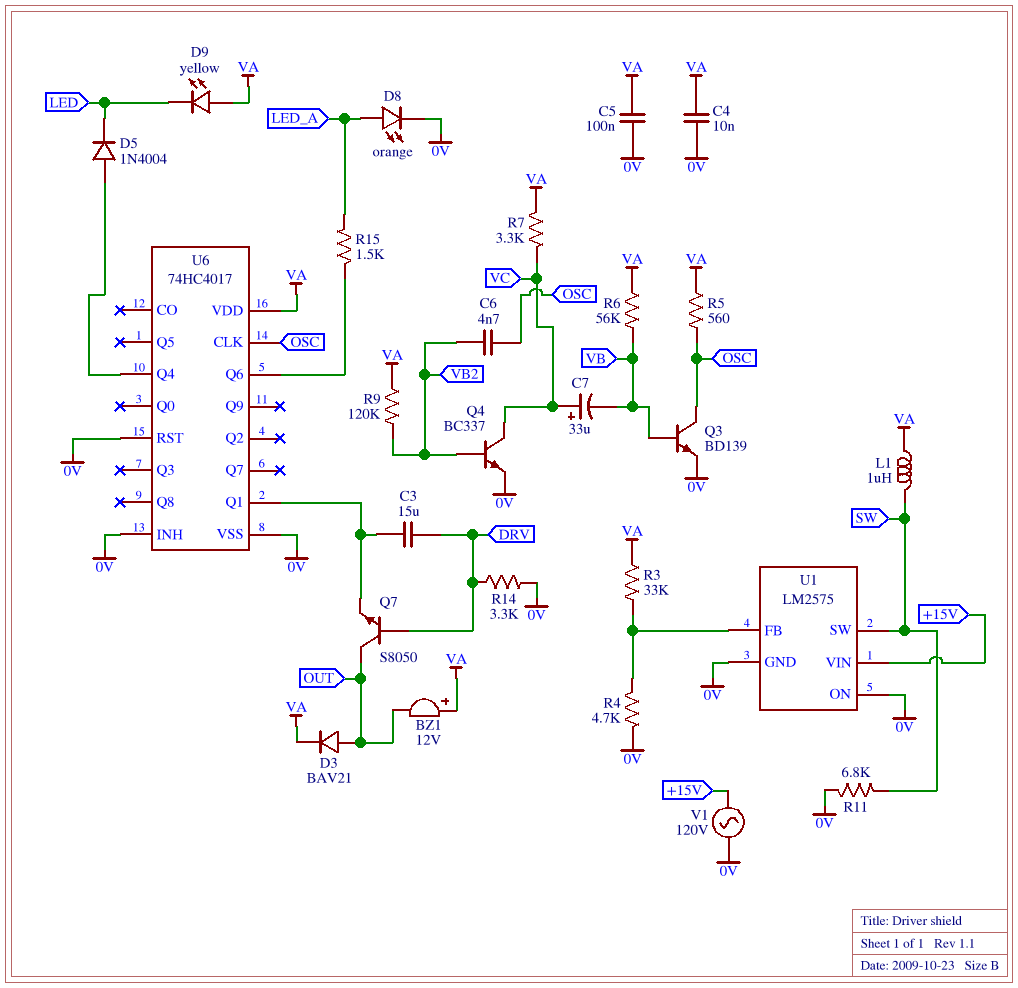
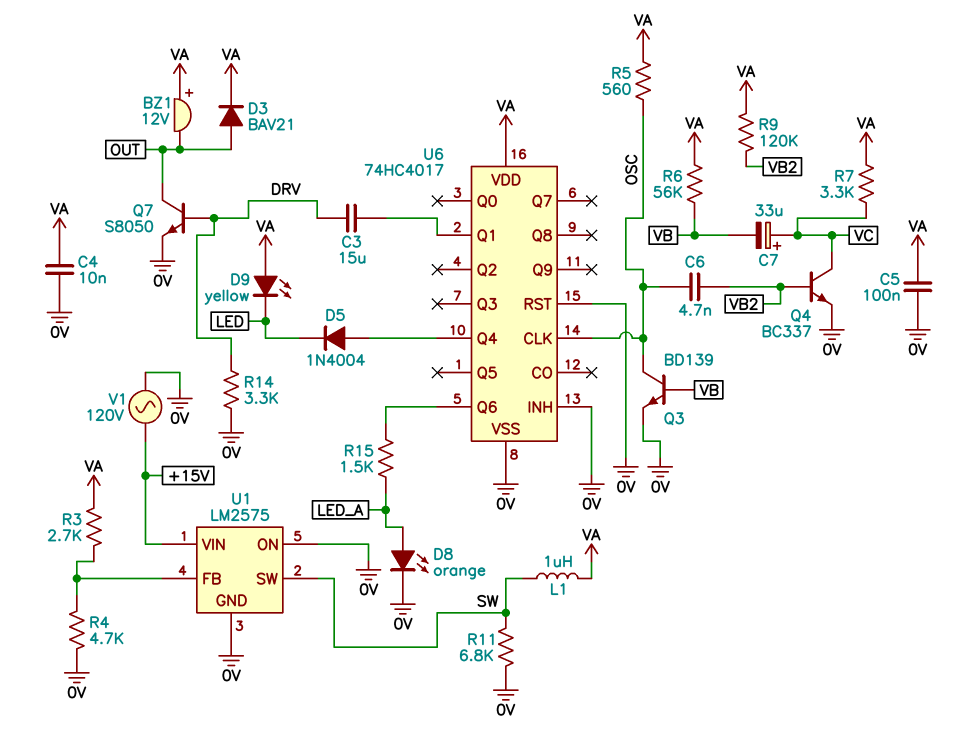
Q7: NPN S8050 (B DRV, C OUT, E U6/Q1) -> NPN S8050 (B DRV, C OUT, E 0V)
R3: 33k (U1/FB, VA) -> 2.7k (U1/FB, VA)

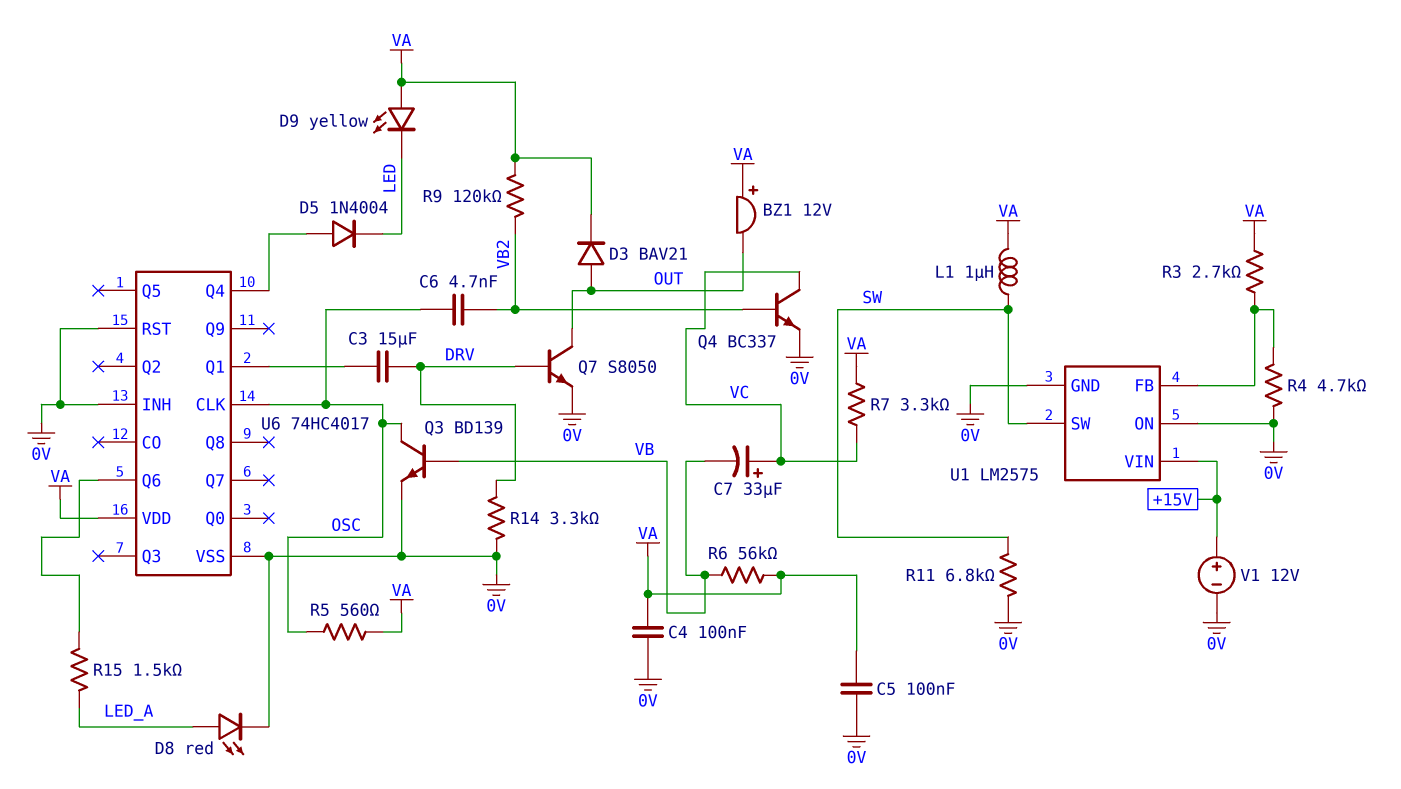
C4: 10nF (0V, VA) -> 100nF (0V, VA)
D8: LED orange (A LED_A, K 0V) -> LED red (A LED_A, K 0V)
V1: AC 120V (+15V, 0V) -> 12V (plus +15V, minus 0V)

